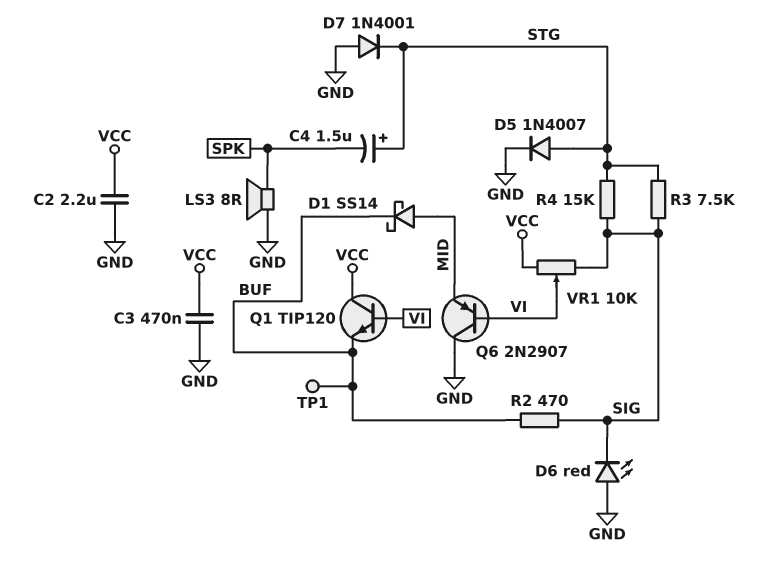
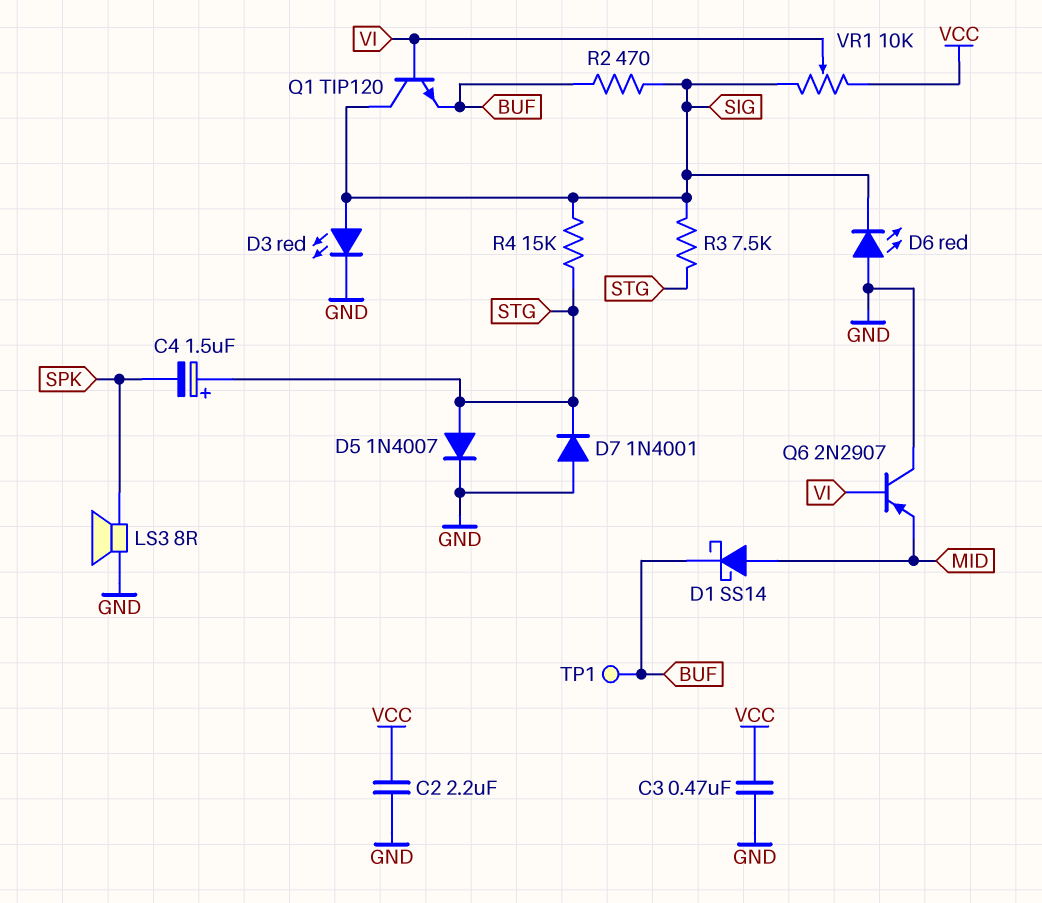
D3: none -> LED red (A SIG, K GND)
Q1: NPN TIP120 (B VI, C VCC, E BUF) -> NPN TIP120 (B VI, C SIG, E BUF)

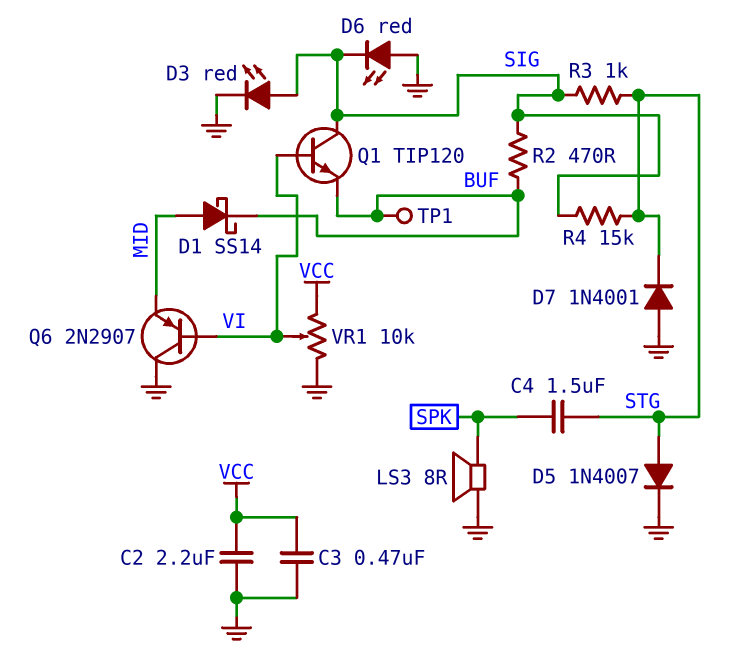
C4: 1.5uF (plus STG, minus SPK) -> 1.5uF (SPK, STG)
R3: 7.5k (SIG, STG) -> 1k (SIG, STG)
VR1: 10k (SIG, VCC, wiper VI) -> 10k (GND, VCC, wiper VI)

